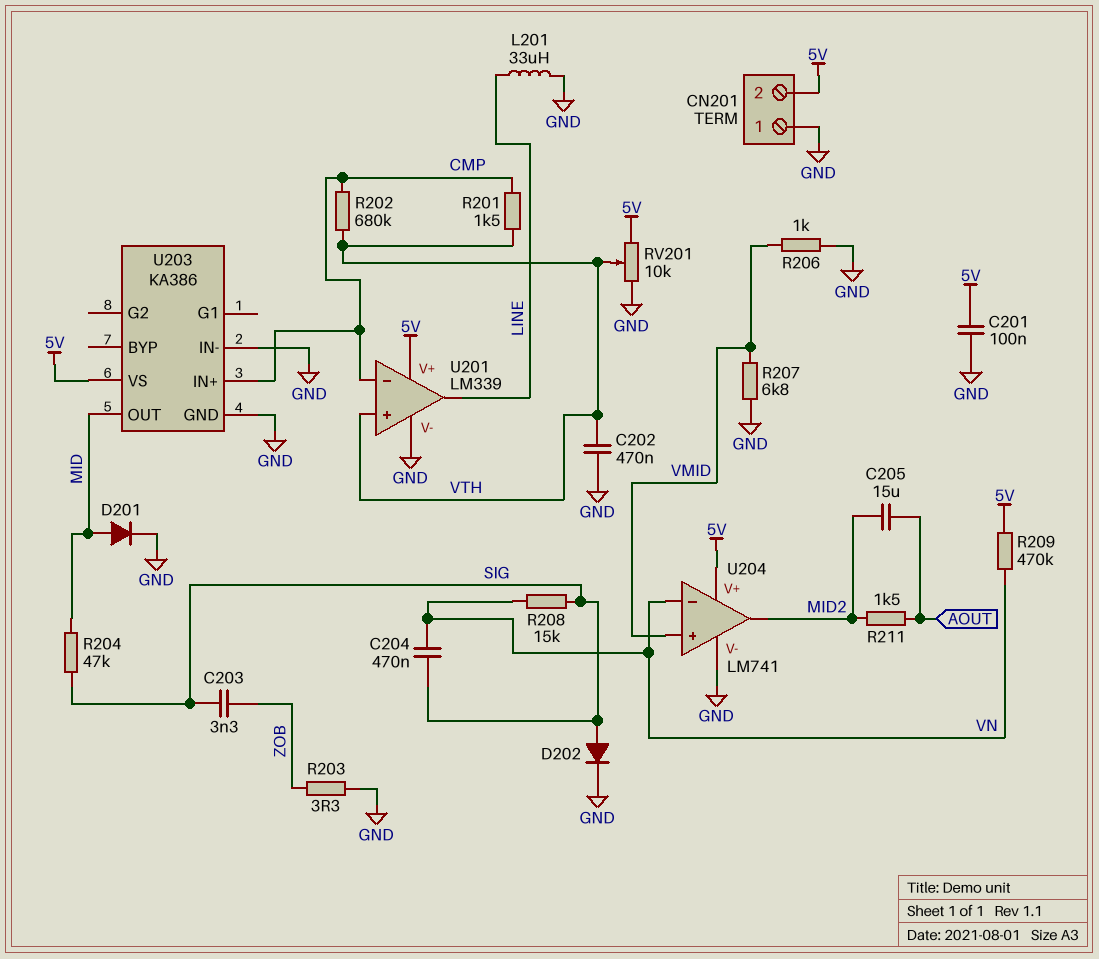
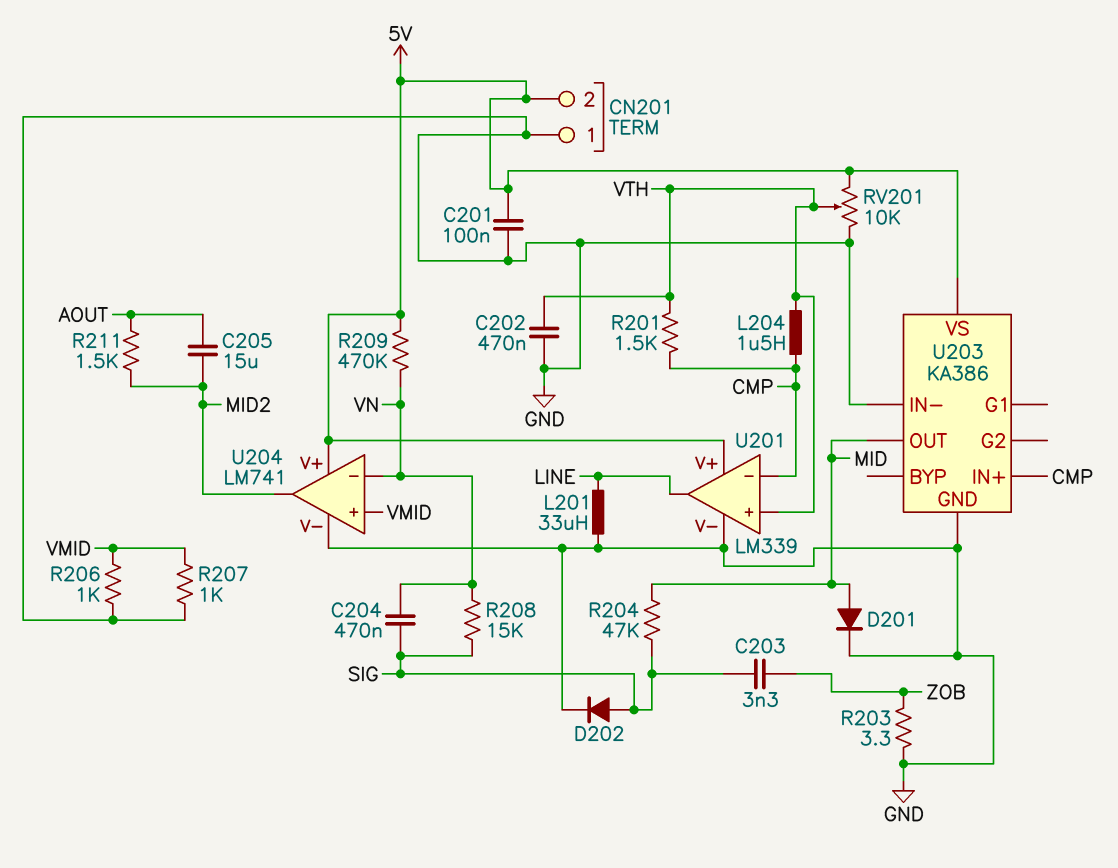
L204: none -> 1.5uH (CMP, VTH)
R202: 680k (CMP, VTH) -> none
R207: 6.8k (GND, VMID) -> 1k (GND, VMID)

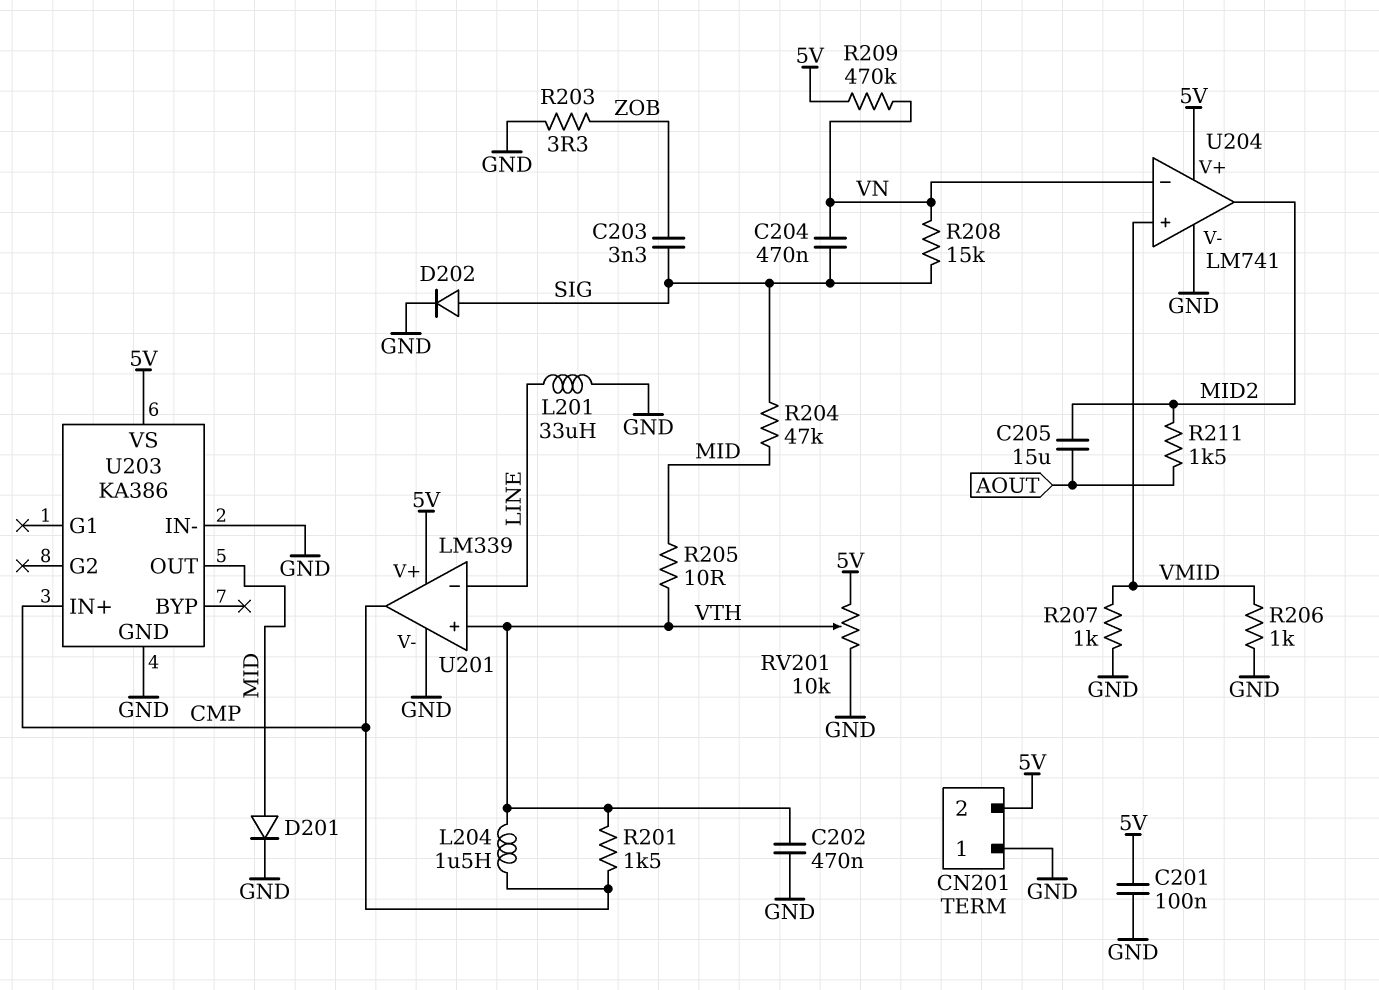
R205: none -> 10 (MID, VTH)
U201 pin in-: CMP -> LINE
U201 pin out: LINE -> CMP

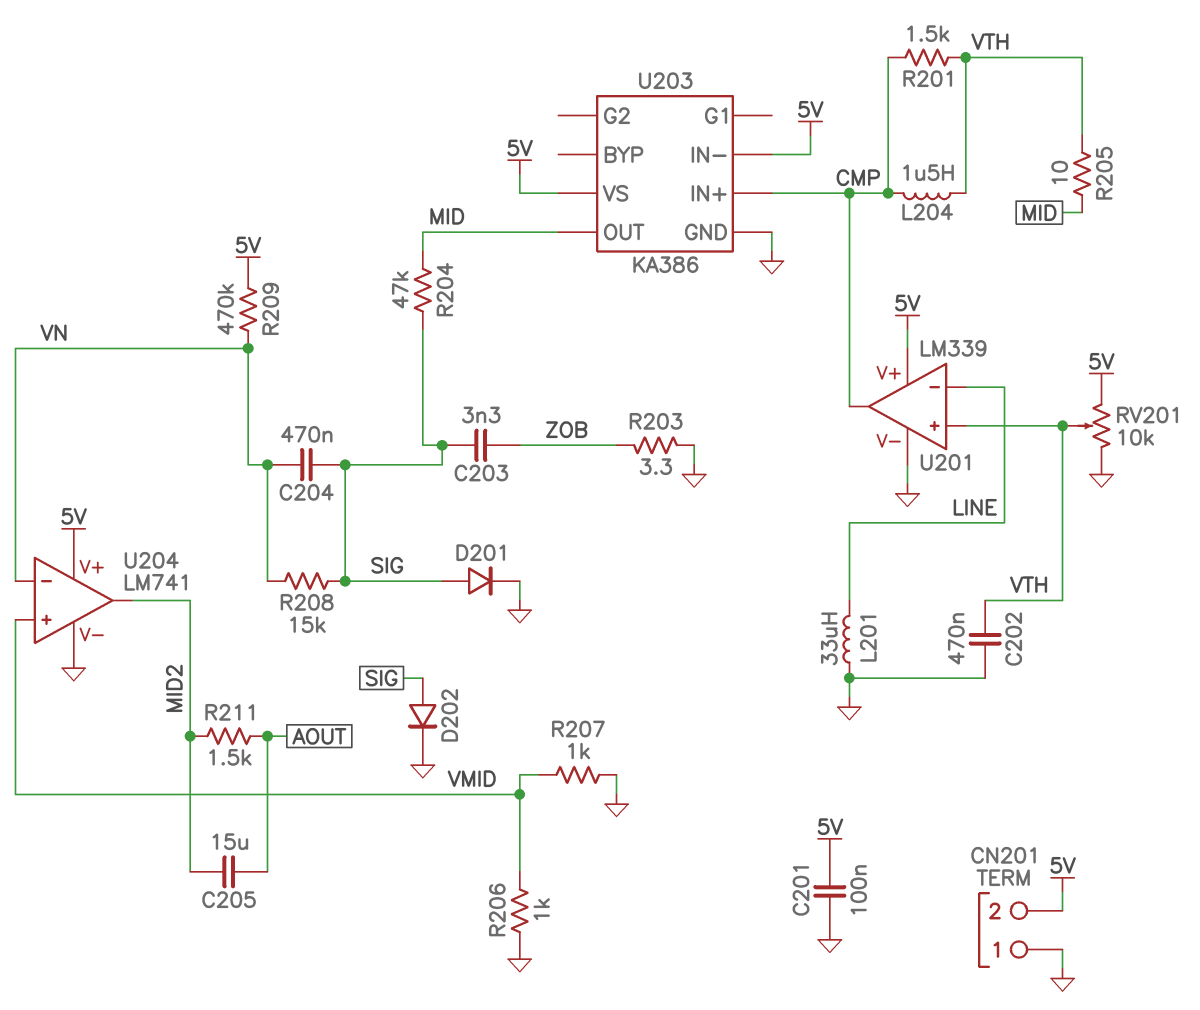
D201: diode (A MID, K GND) -> diode (A SIG, K GND)
U203 pin IN-: GND -> 5V

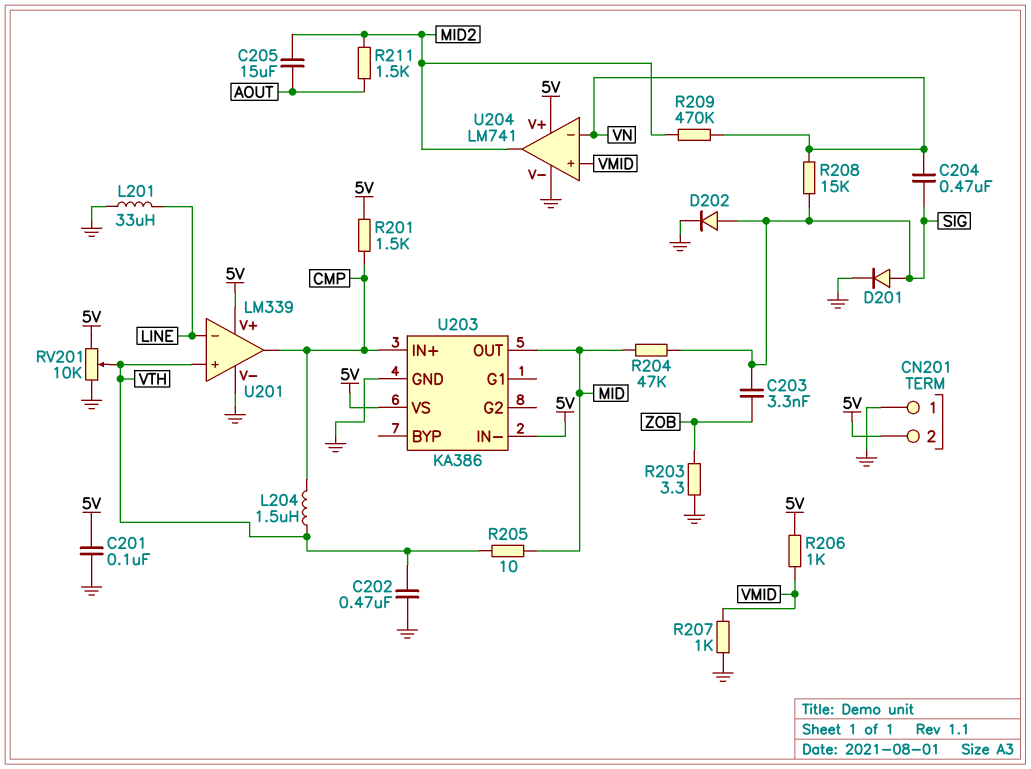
R201: 1.5k (CMP, VTH) -> 1.5k (5V, CMP)
R206: 1k (GND, VMID) -> 1k (5V, VMID)
R209: 470k (5V, VN) -> 470k (MID2, VN)

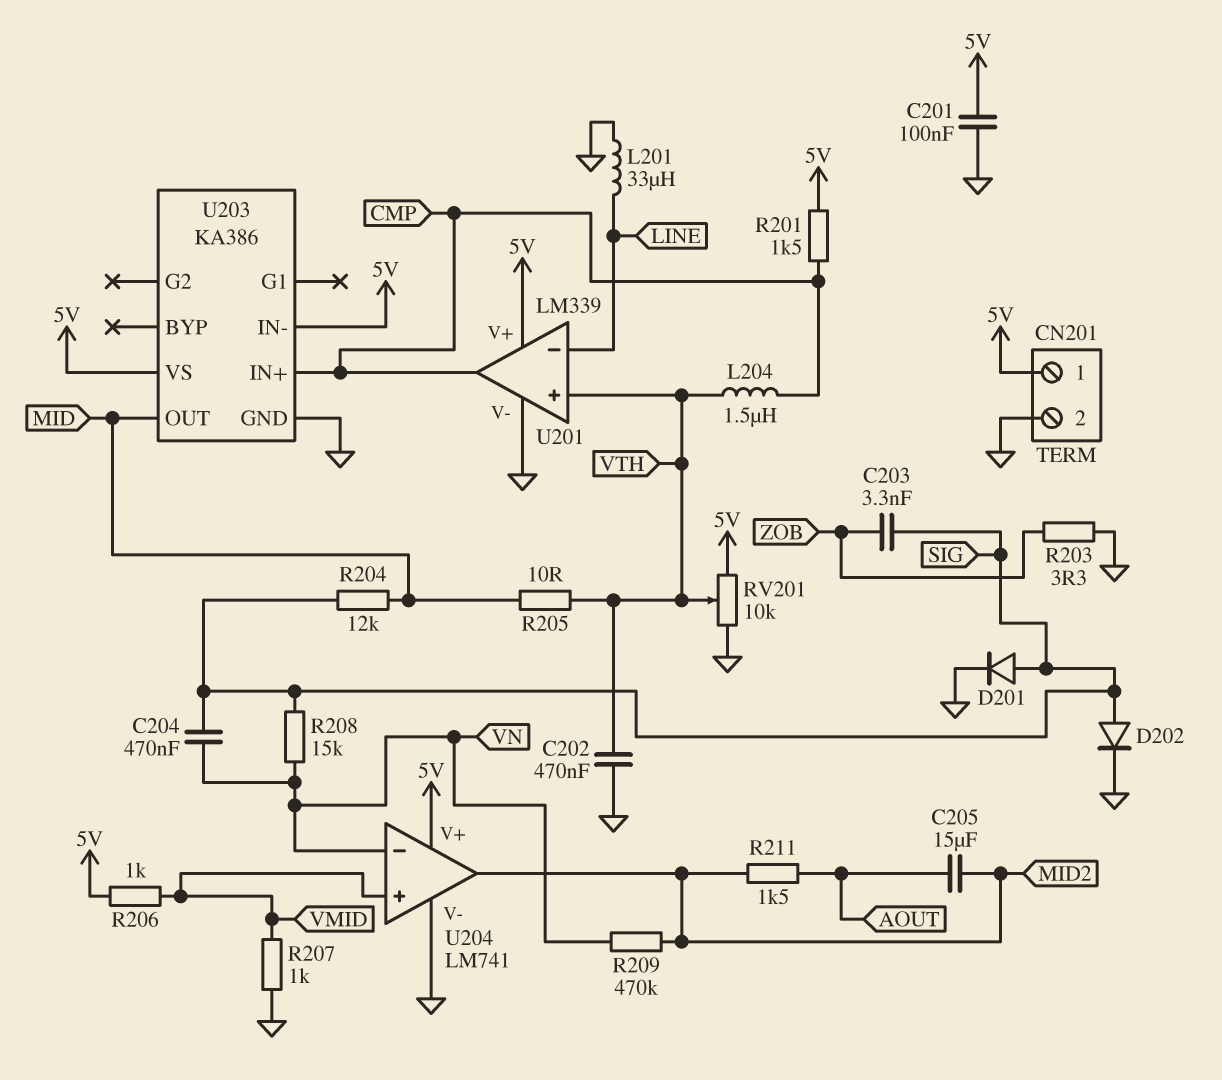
CN201 pin 1: GND -> 5V
CN201 pin 2: 5V -> GND
R204: 47k (MID, SIG) -> 12k (MID, SIG)

